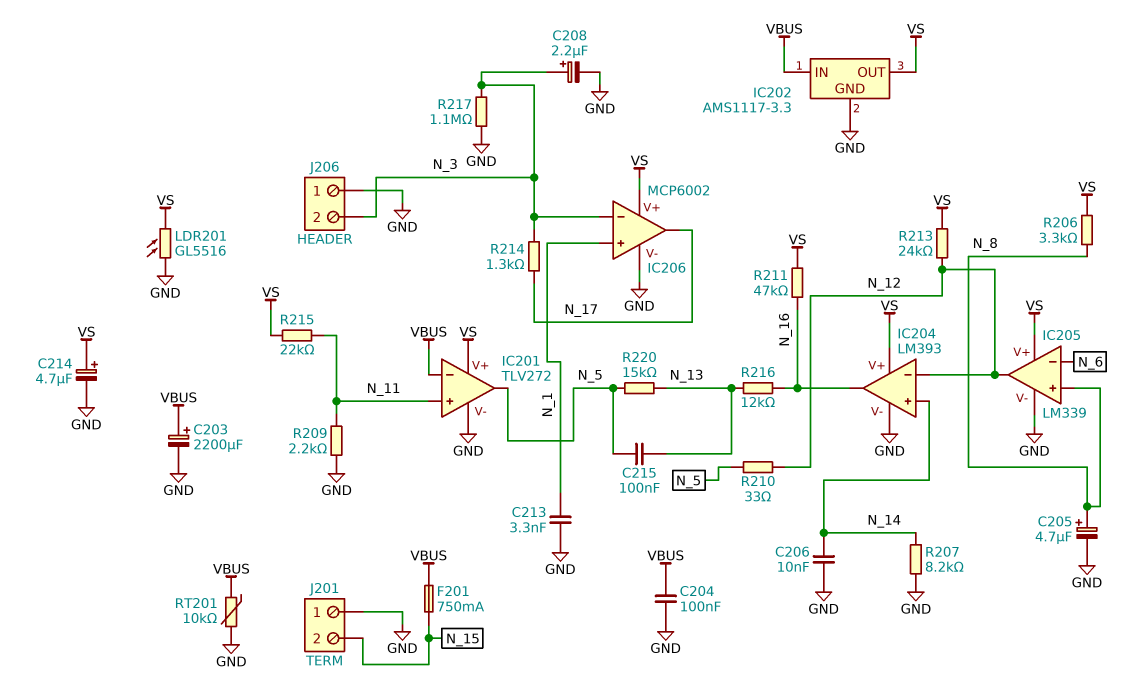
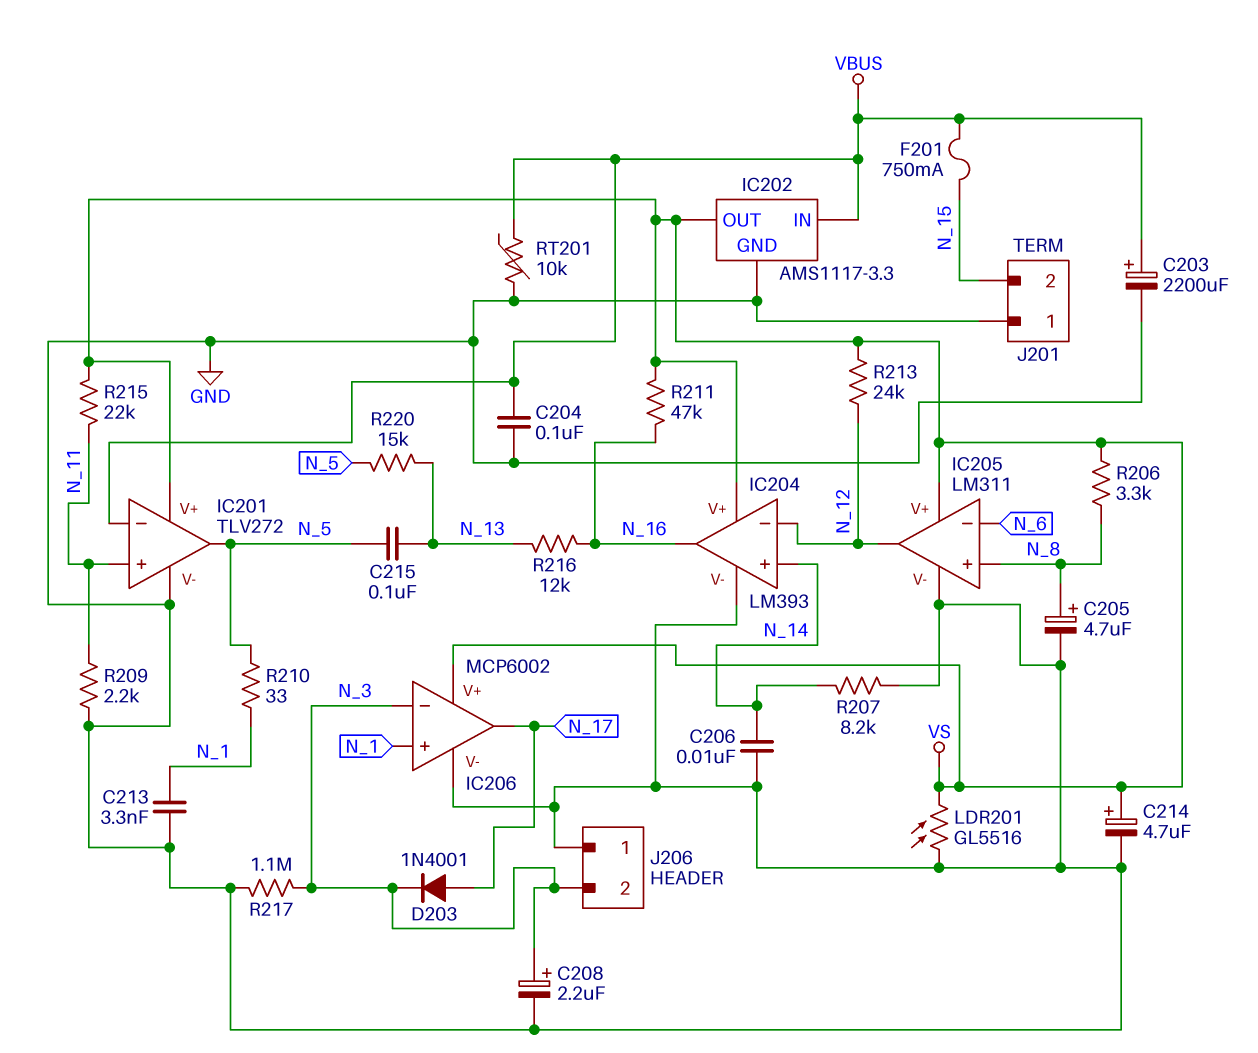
D203: none -> diode 1N4001 (A N_17, K N_3)
IC205: LM339 -> LM311
R210: 33 (N_5, N_12) -> 33 (N_1, N_5)
R214: 1.3k (N_3, N_17) -> none

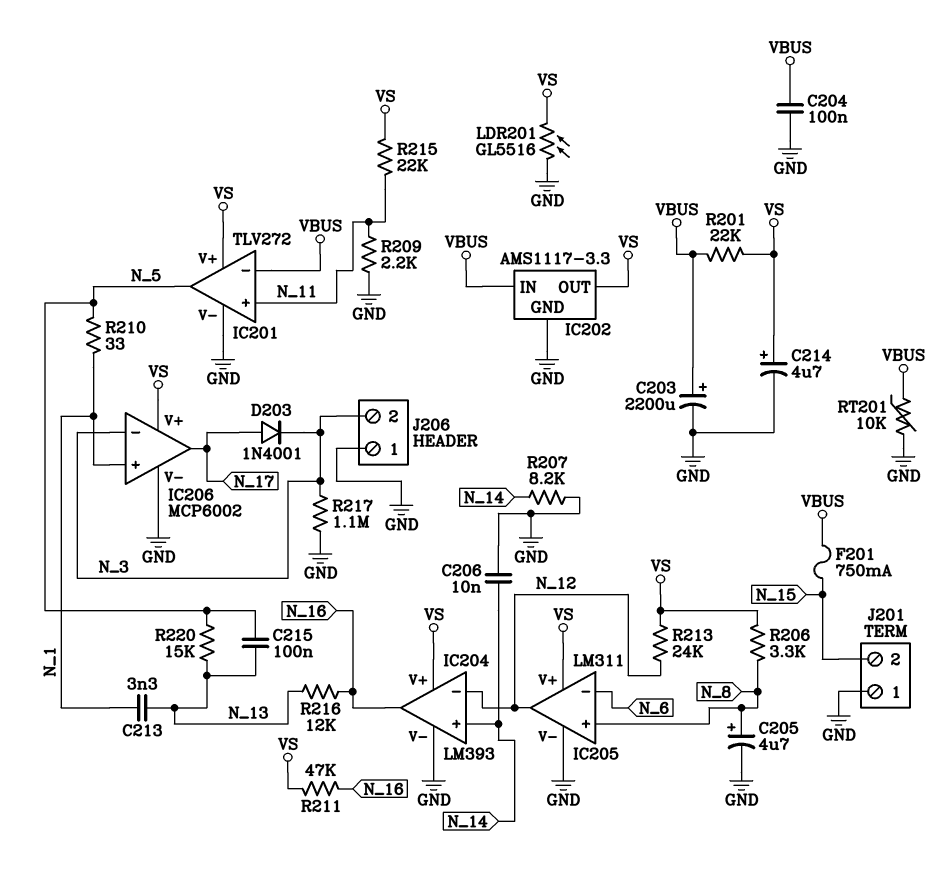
C208: 2.2uF (plus N_3, minus GND) -> none
C213: 3.3nF (GND, N_1) -> 3.3nF (N_1, N_13)
R201: none -> 22k (VBUS, VS)

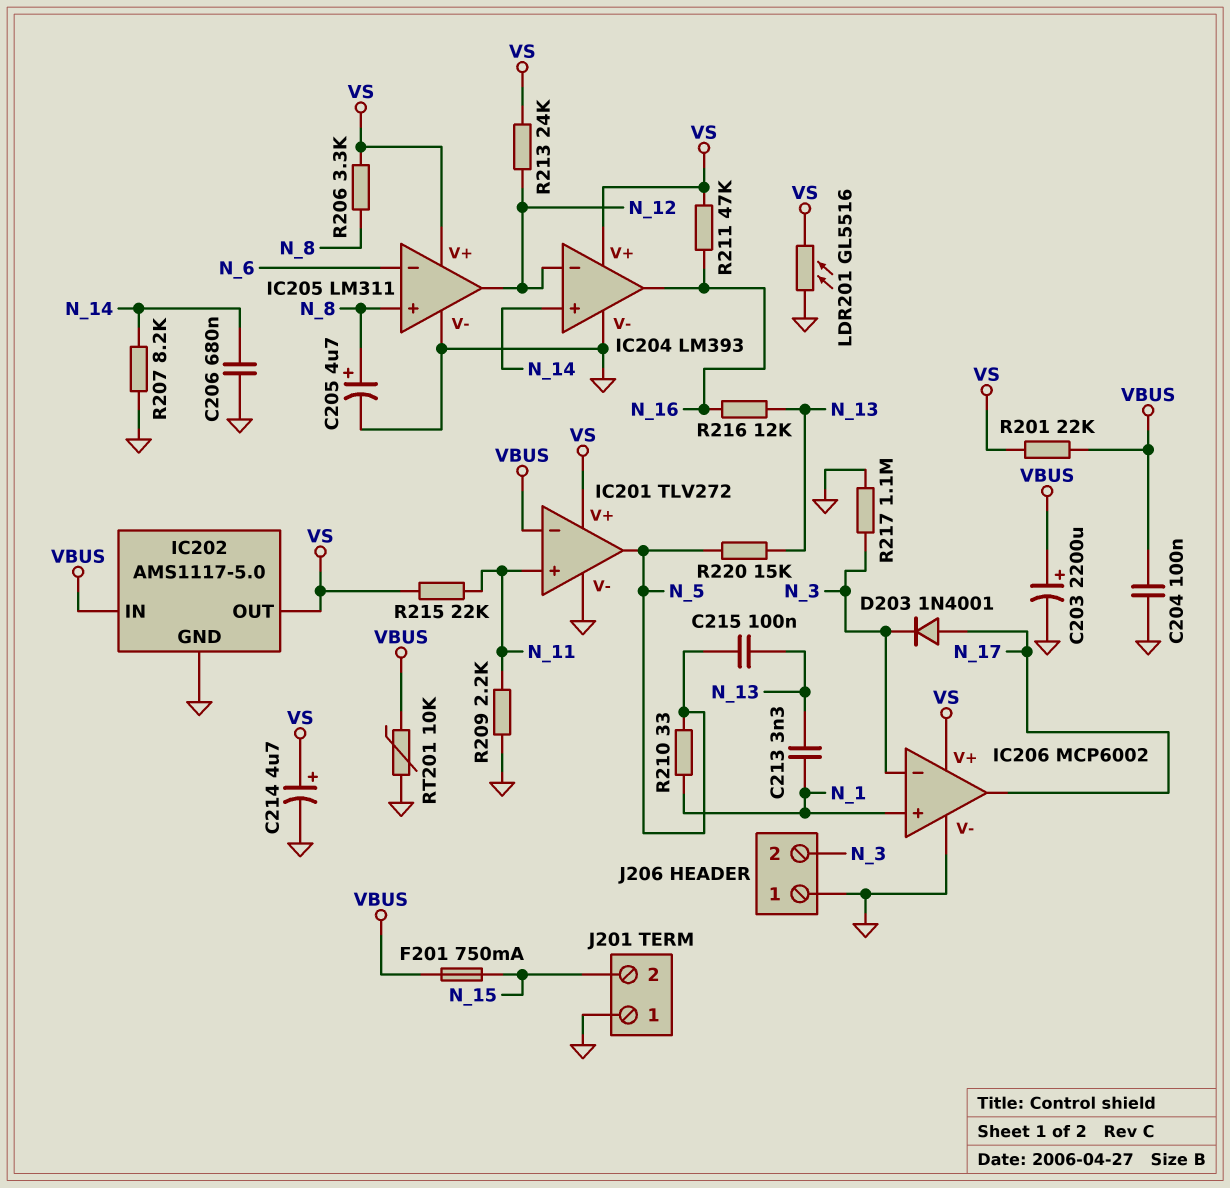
C206: 10nF (GND, N_14) -> 680nF (GND, N_14)
IC202: AMS1117-3.3 -> AMS1117-5.0

